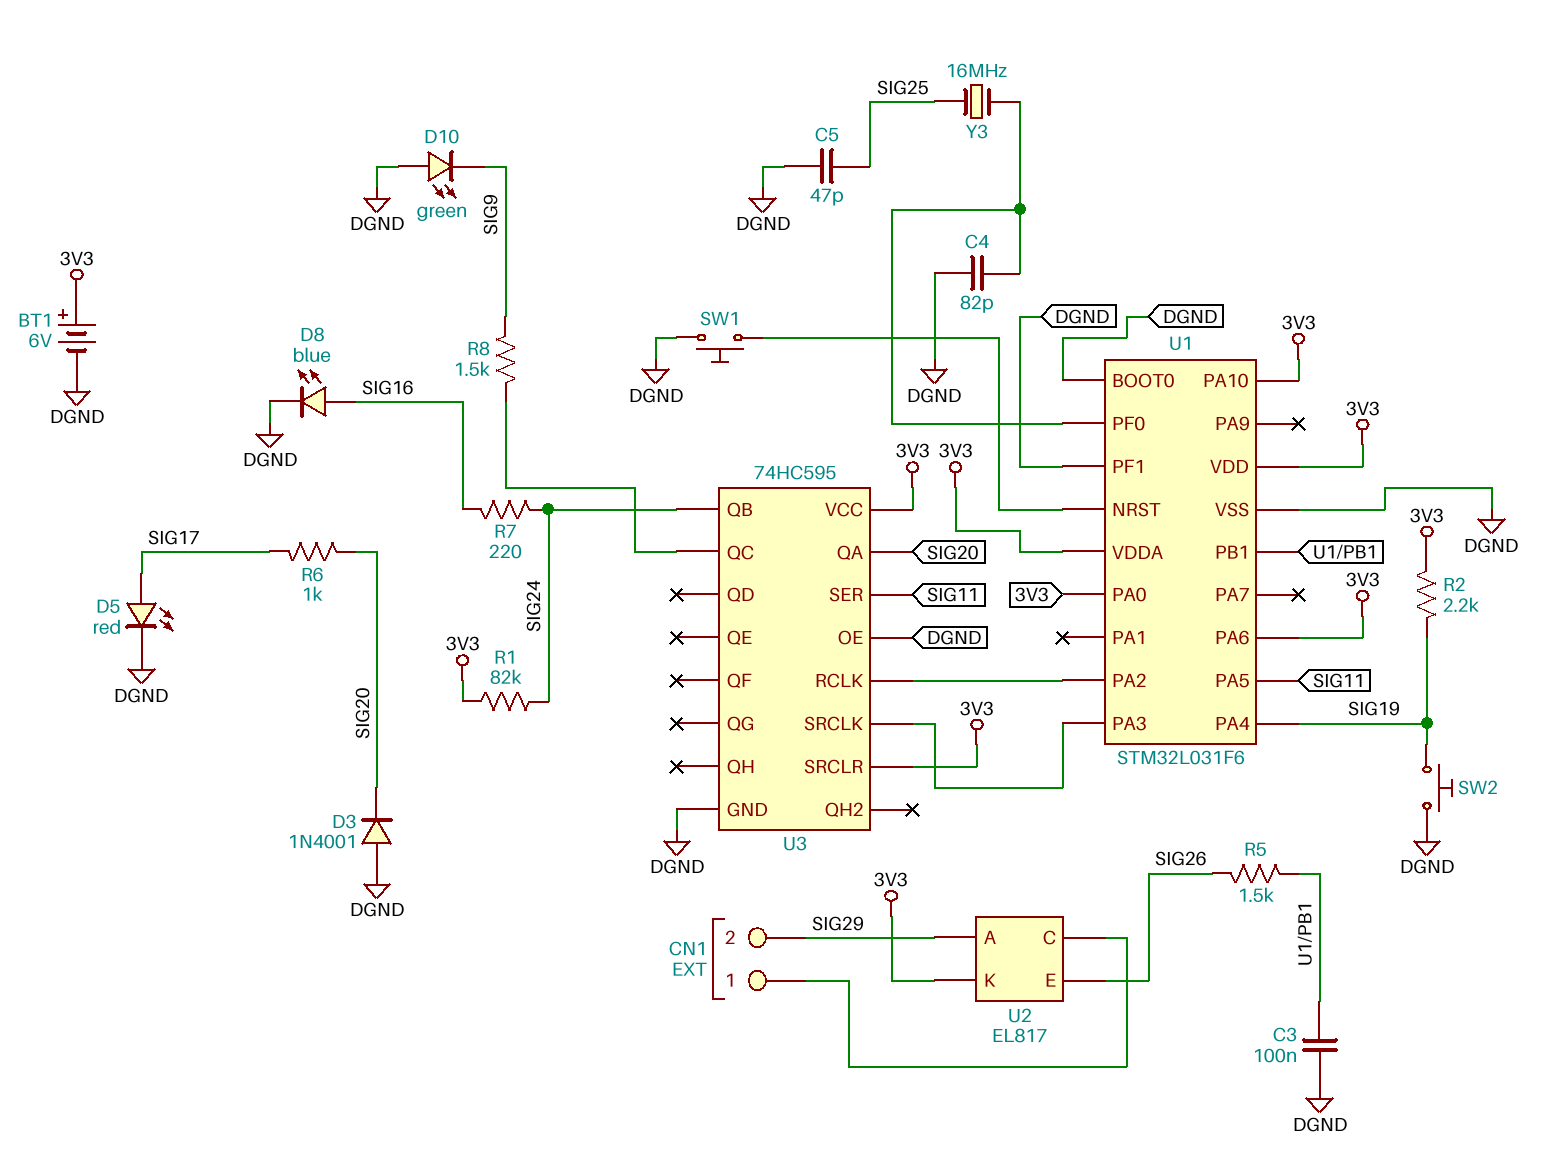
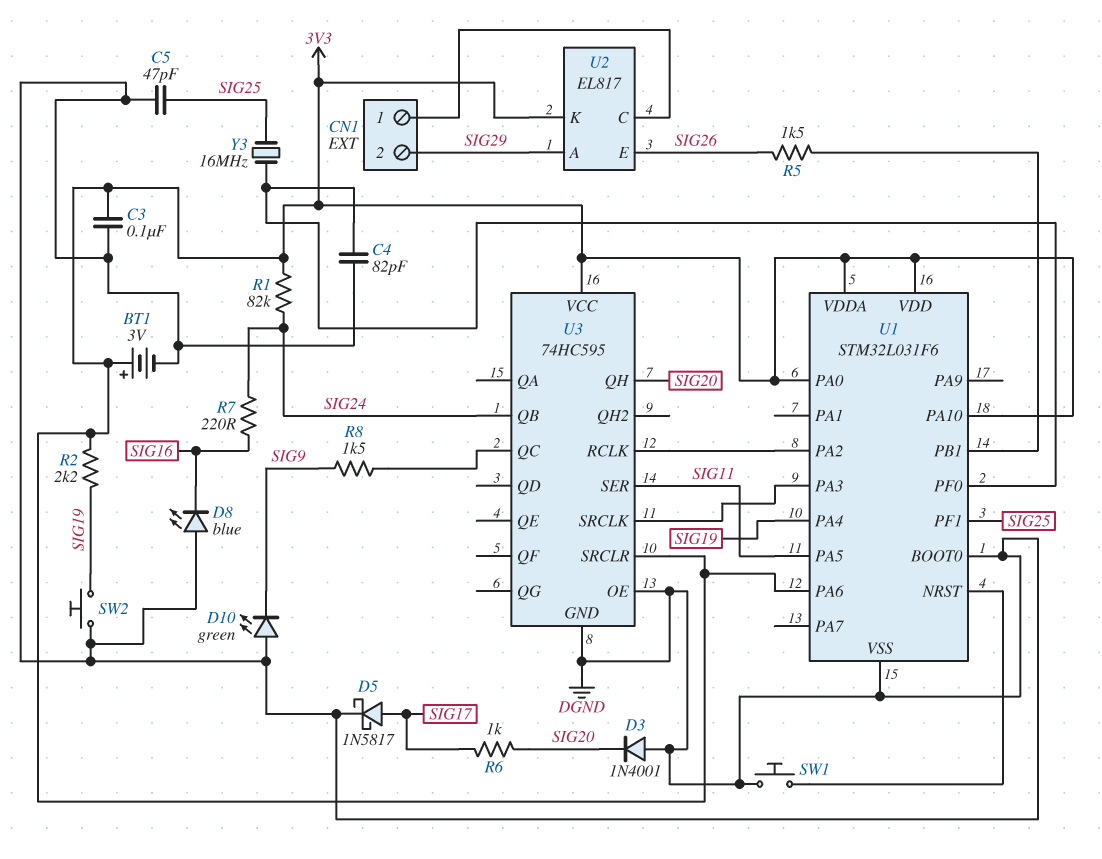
BT1: 6V (plus 3V3, minus DGND) -> 3V (plus 3V3, minus DGND)
C3: 100nF (DGND, U1/PB1) -> 100nF (3V3, DGND)
D5: LED red (A SIG17, K DGND) -> schottky 1N5817 (A SIG17, K DGND)
D8: LED blue (A SIG16, K DGND) -> LED blue (A DGND, K SIG16)
U1 pin PF1: DGND -> SIG25
U3 pin QA: SIG20 -> none
U3 pin QH: none -> SIG20

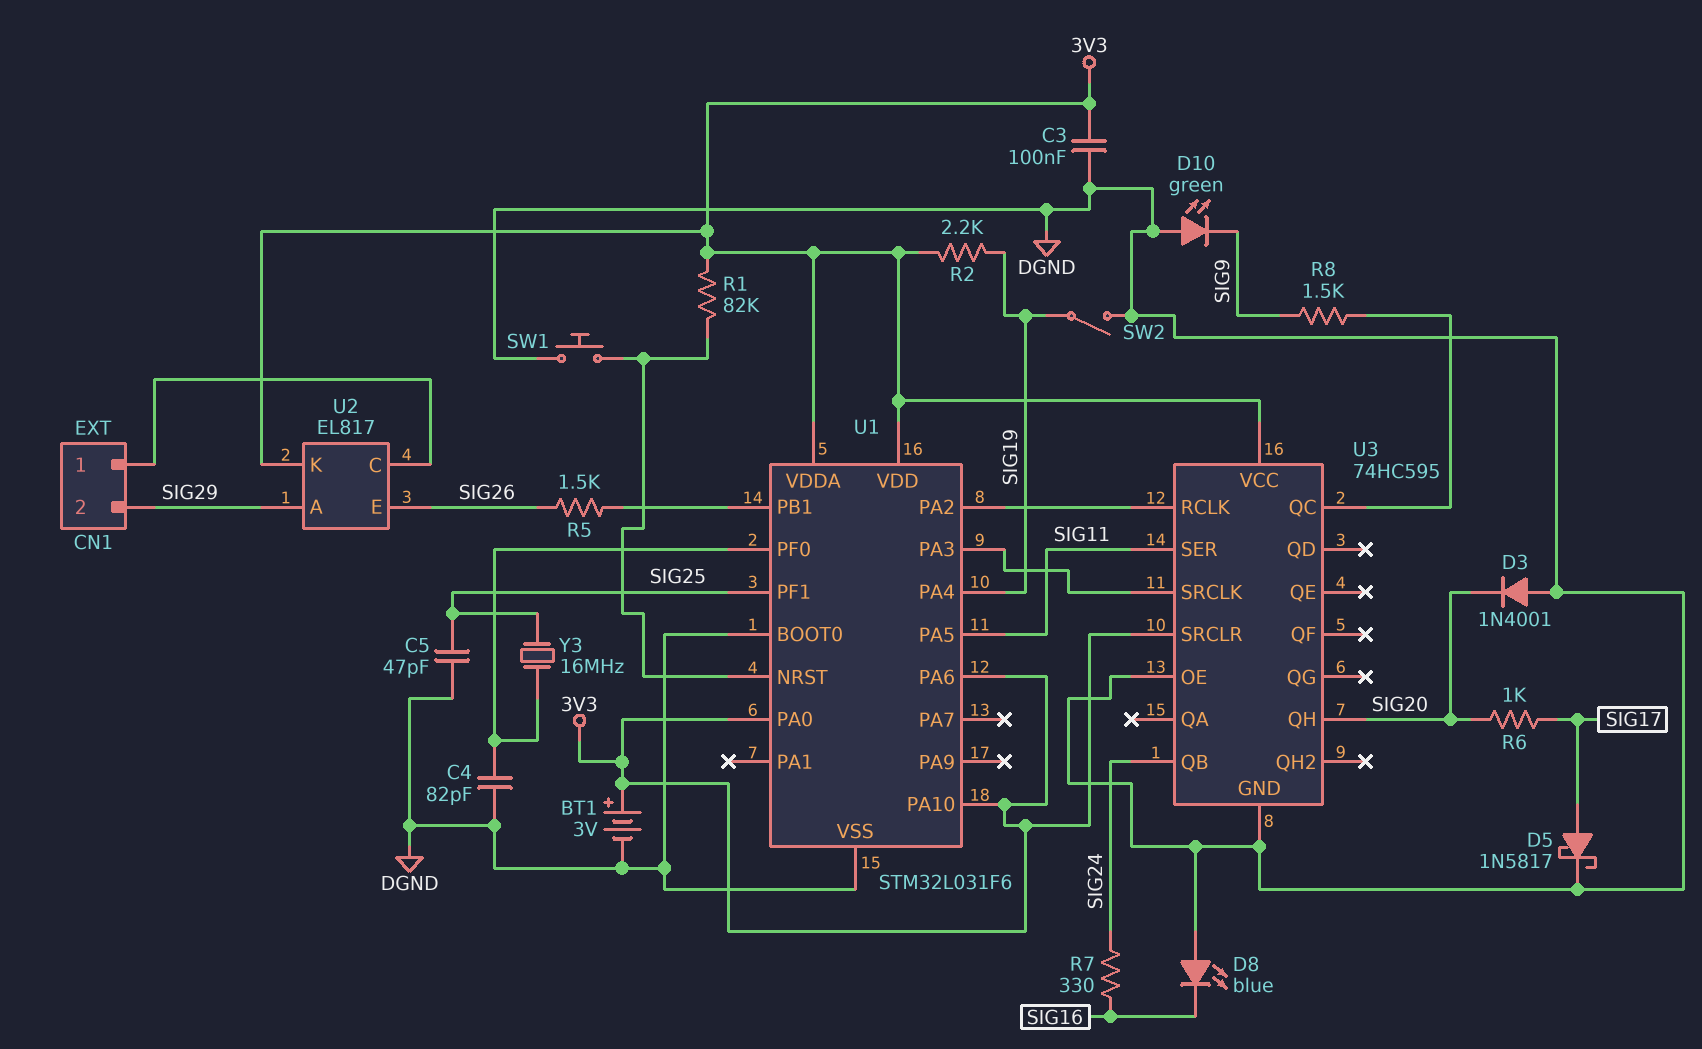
R1: 82k (3V3, SIG24) -> 82k (3V3, U1/NRST)
R7: 220 (SIG16, SIG24) -> 330 (SIG16, SIG24)
SW2: button (DGND, SIG19) -> switch (DGND, SIG19)

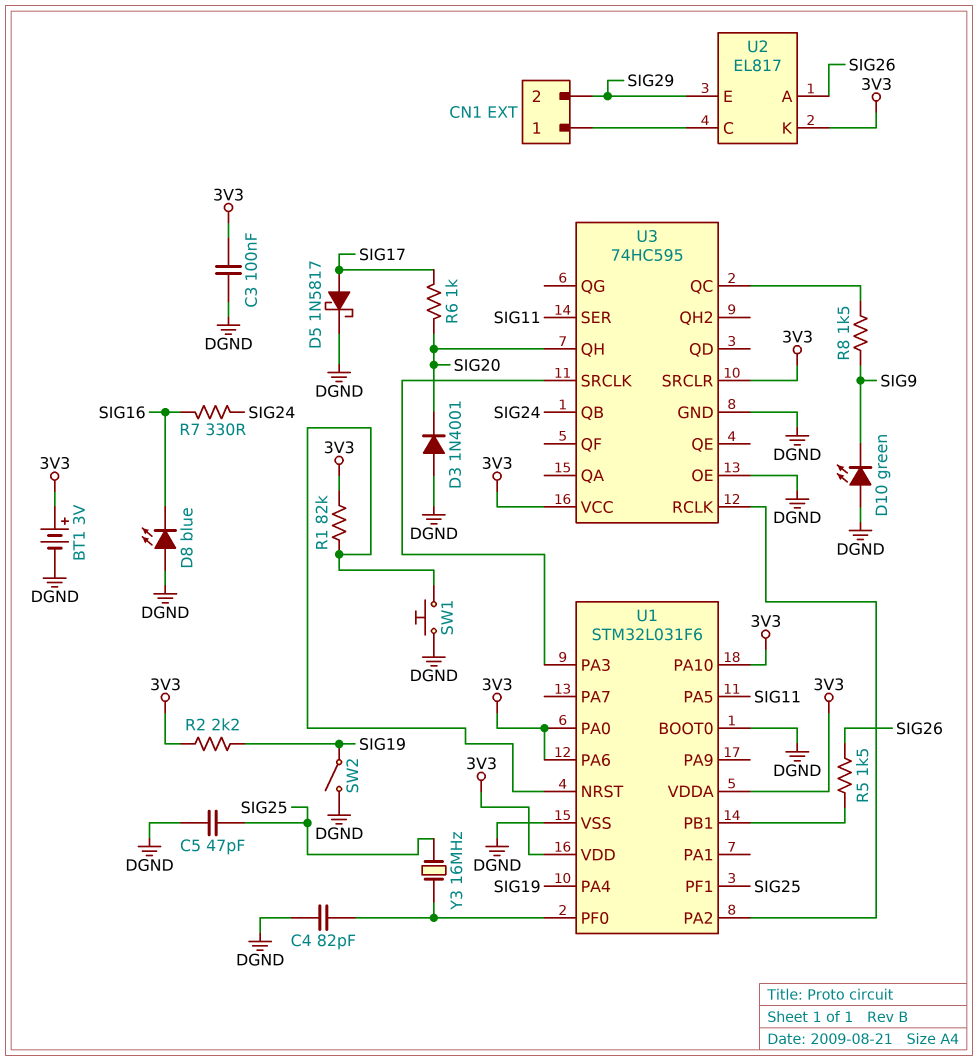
U2 pin A: SIG29 -> SIG26
U2 pin E: SIG26 -> SIG29

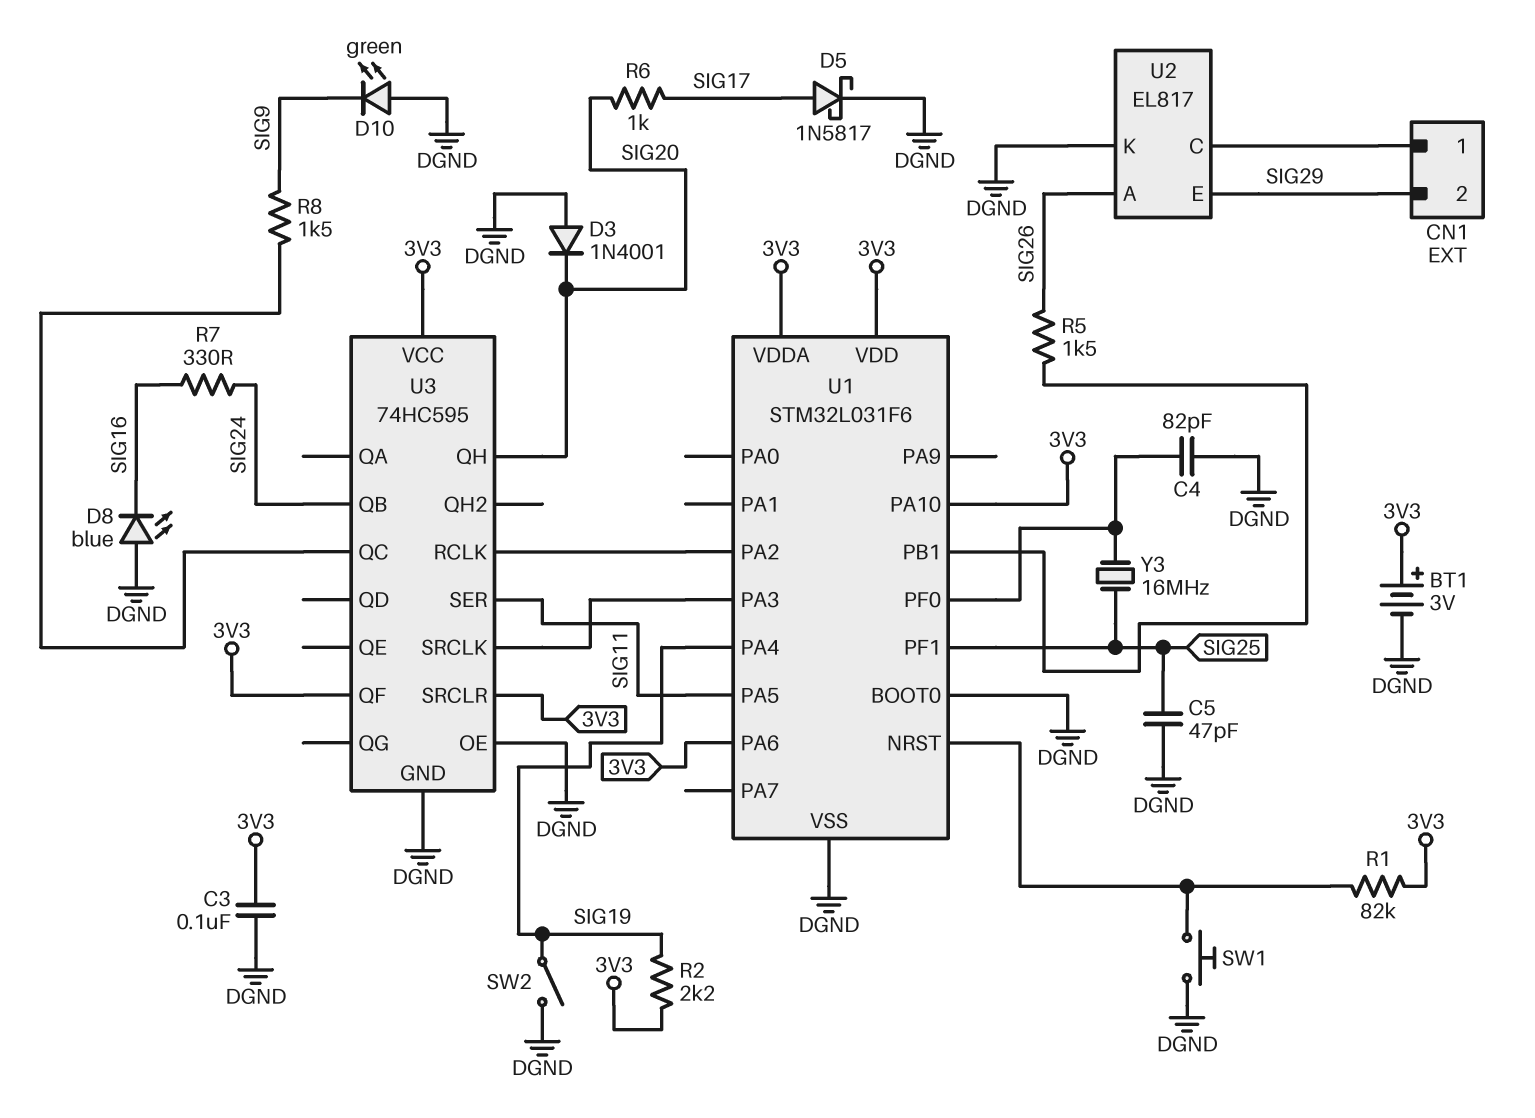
U1 pin PA0: 3V3 -> none
U2 pin K: 3V3 -> DGND
U3 pin QF: none -> 3V3

